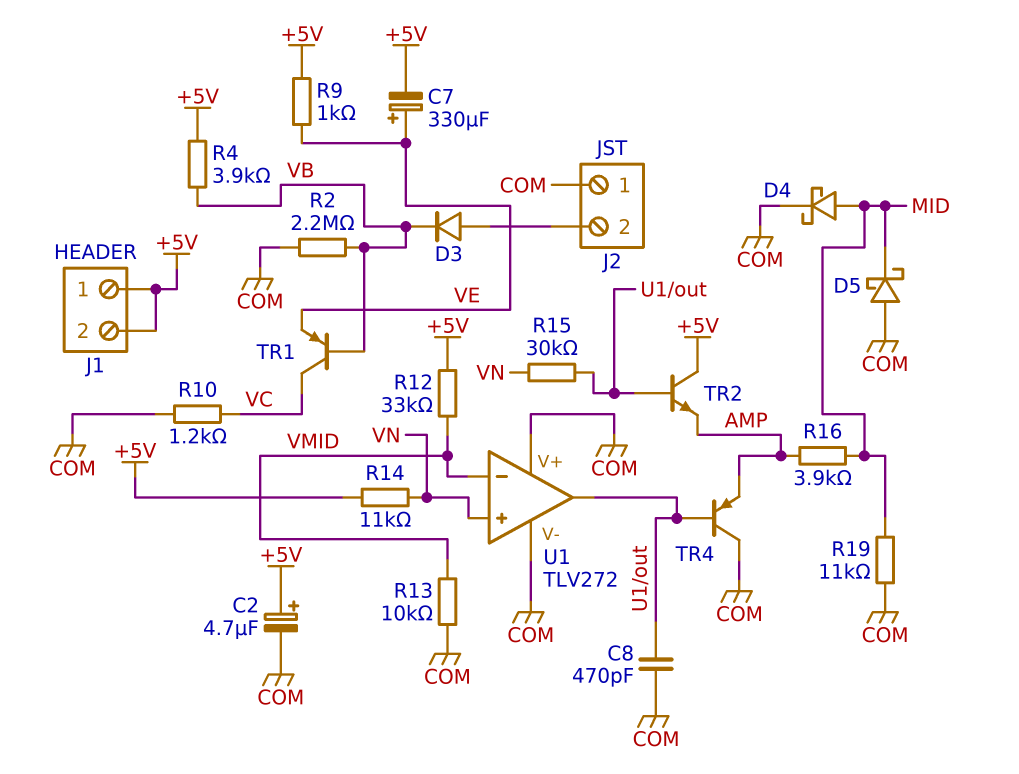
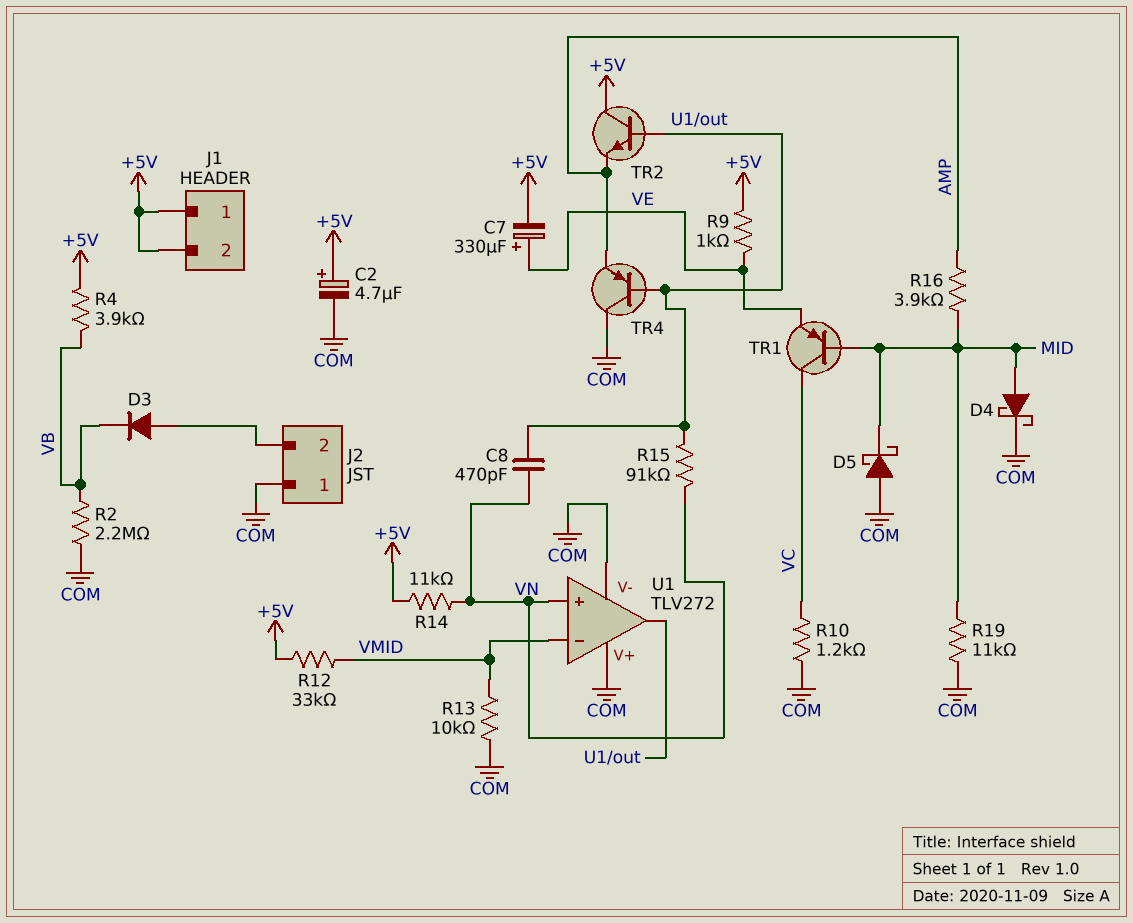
C8: 470pF (COM, U1/out) -> 470pF (U1/out, VN)
R15: 30k (U1/out, VN) -> 91k (U1/out, VN)
TR1: PNP (B VB, C VC, E VE) -> PNP (B MID, C VC, E VE)

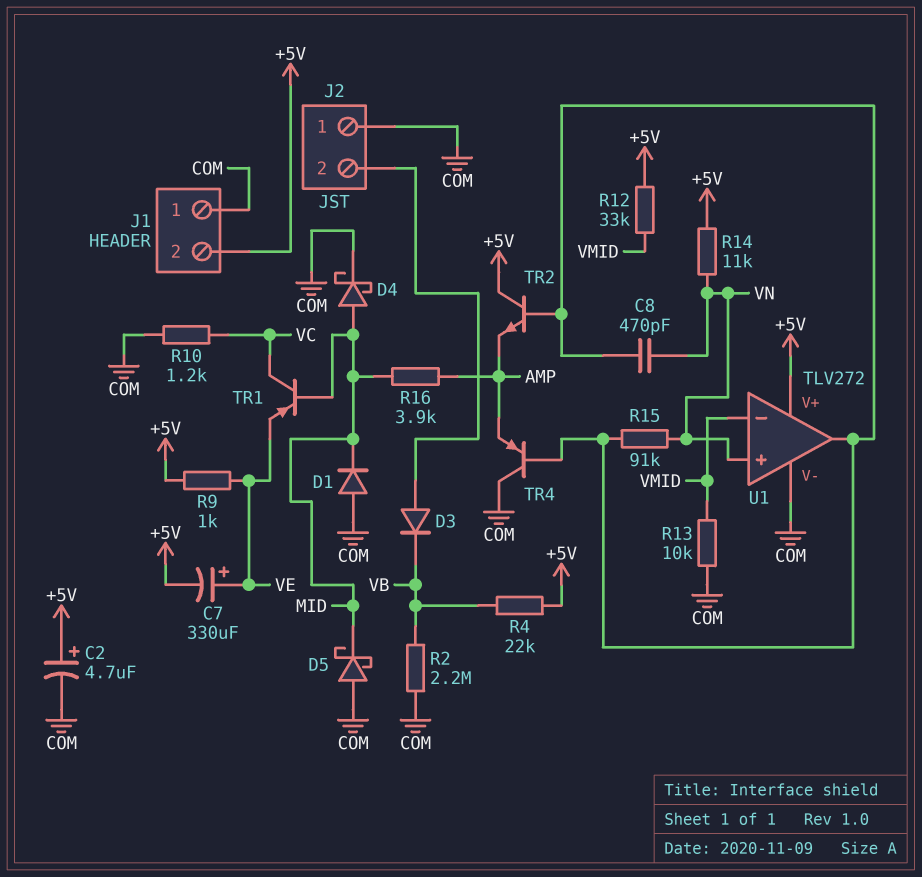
D1: none -> diode (A COM, K MID)
J1 pin 1: +5V -> COM
R4: 3.9k (+5V, VB) -> 22k (+5V, VB)
R19: 11k (COM, MID) -> none
U1 pin V+: COM -> +5V

